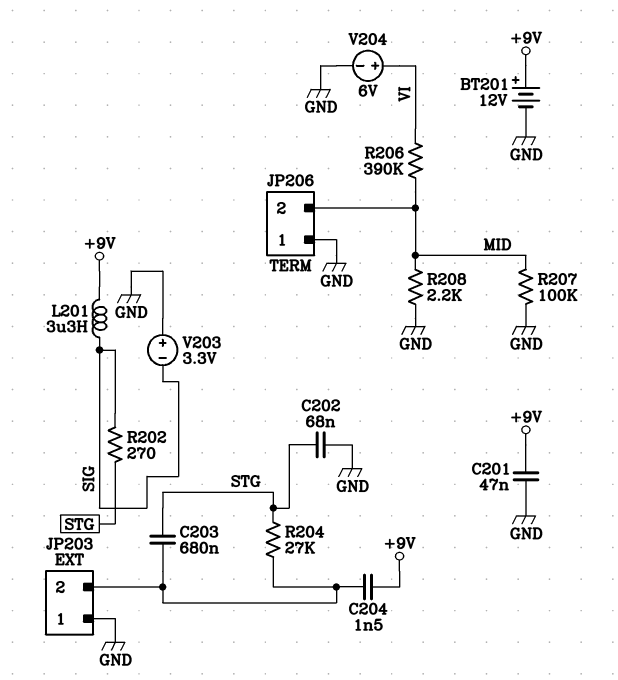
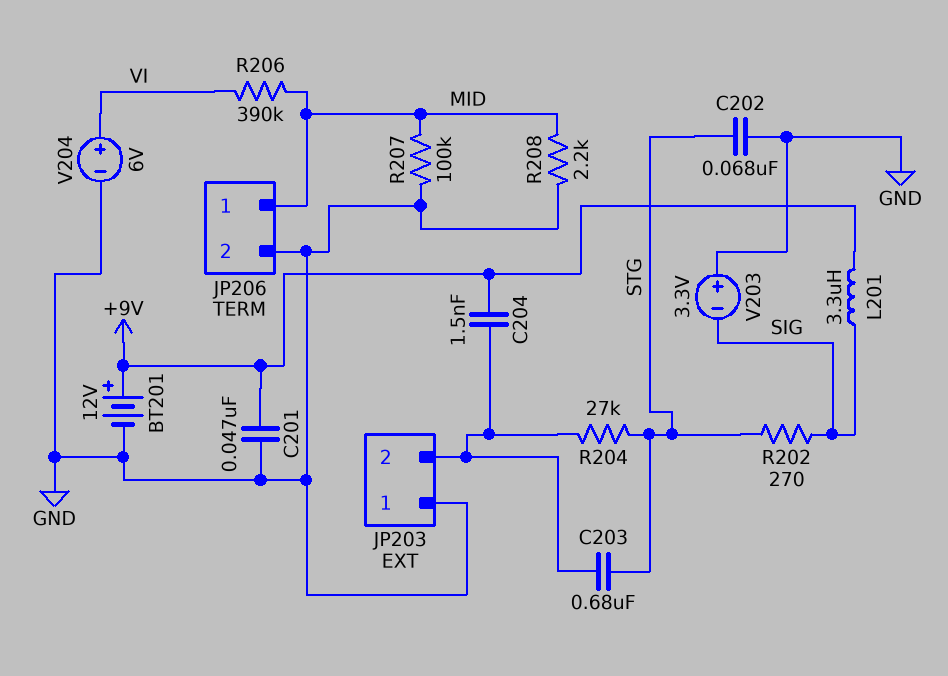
JP206 pin 1: GND -> MID
JP206 pin 2: MID -> GND

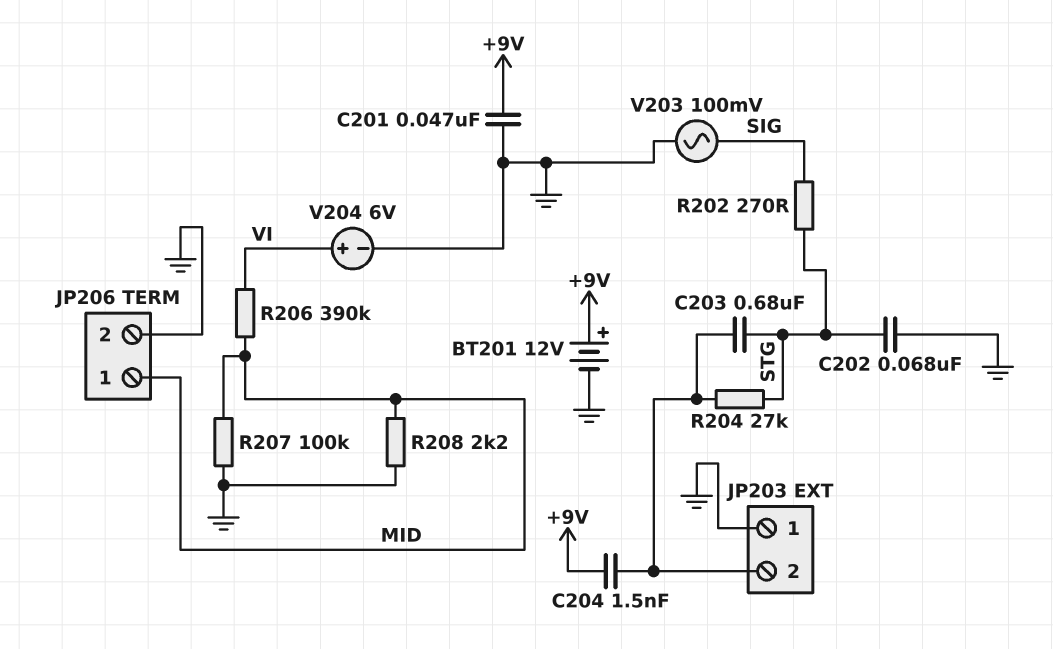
L201: 3.3uH (+9V, SIG) -> none
V203: 3.3V (plus GND, minus SIG) -> AC 100mV (GND, SIG)

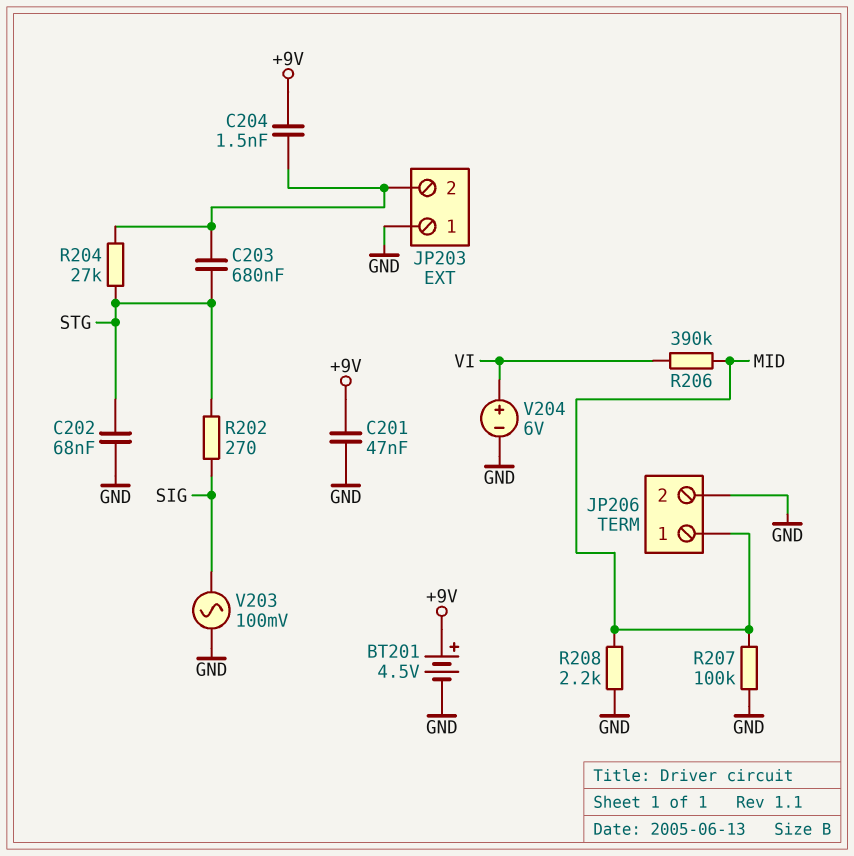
BT201: 12V (plus +9V, minus GND) -> 4.5V (plus +9V, minus GND)

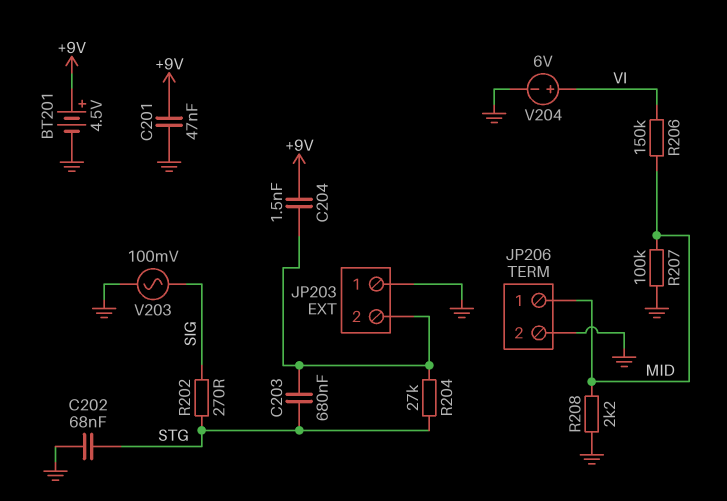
R206: 390k (MID, VI) -> 150k (MID, VI)

